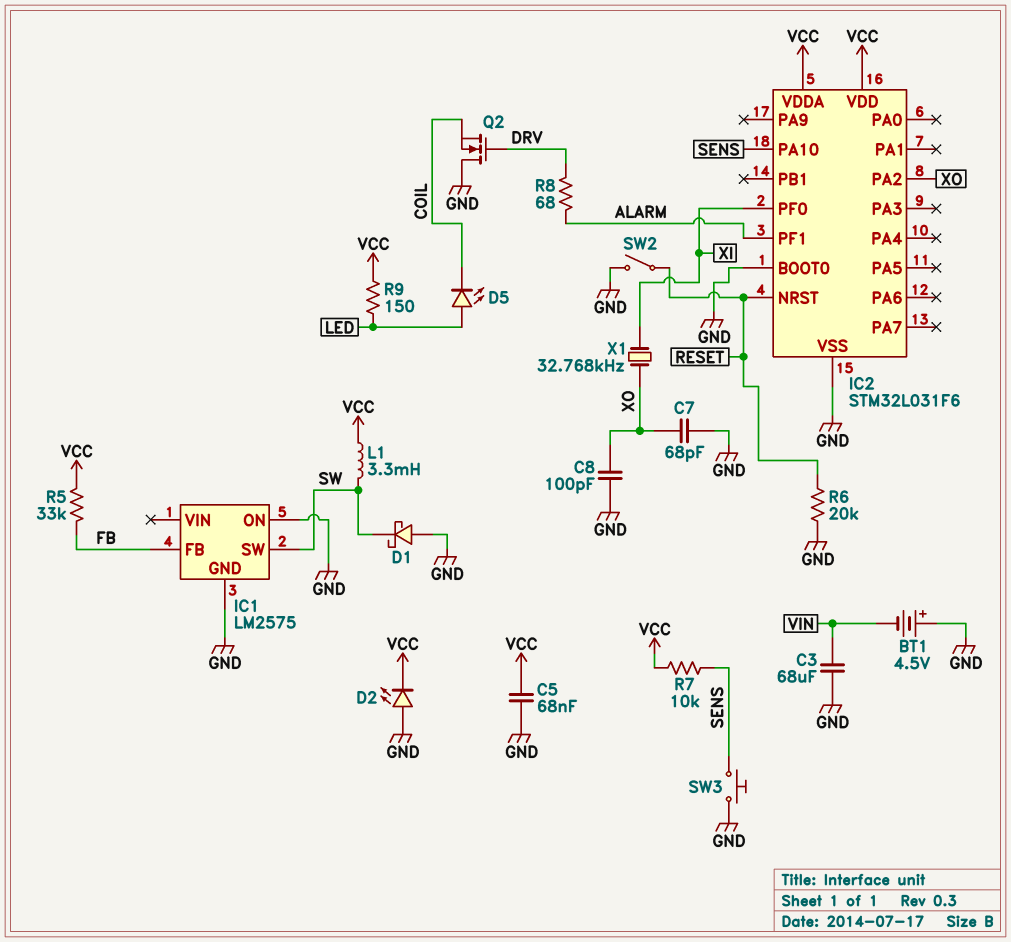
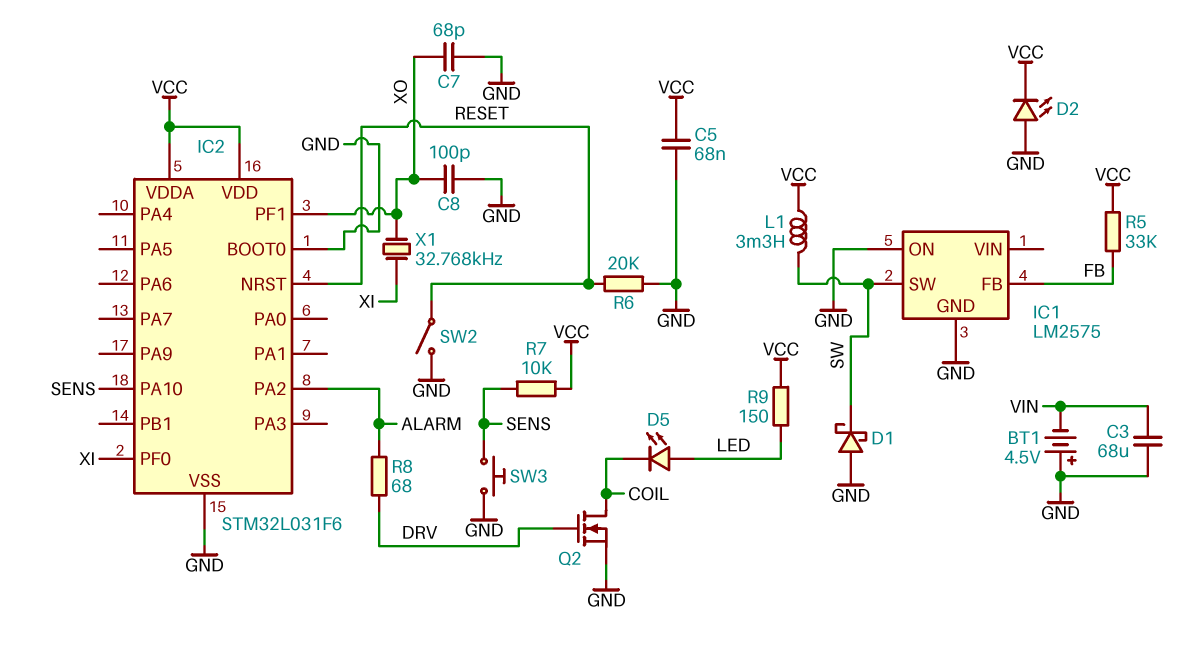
IC2 pin PA2: XO -> ALARM
IC2 pin PF1: ALARM -> XO
Q2: NMOS (G DRV, D GND, S COIL) -> NMOS (G DRV, D COIL, S GND)

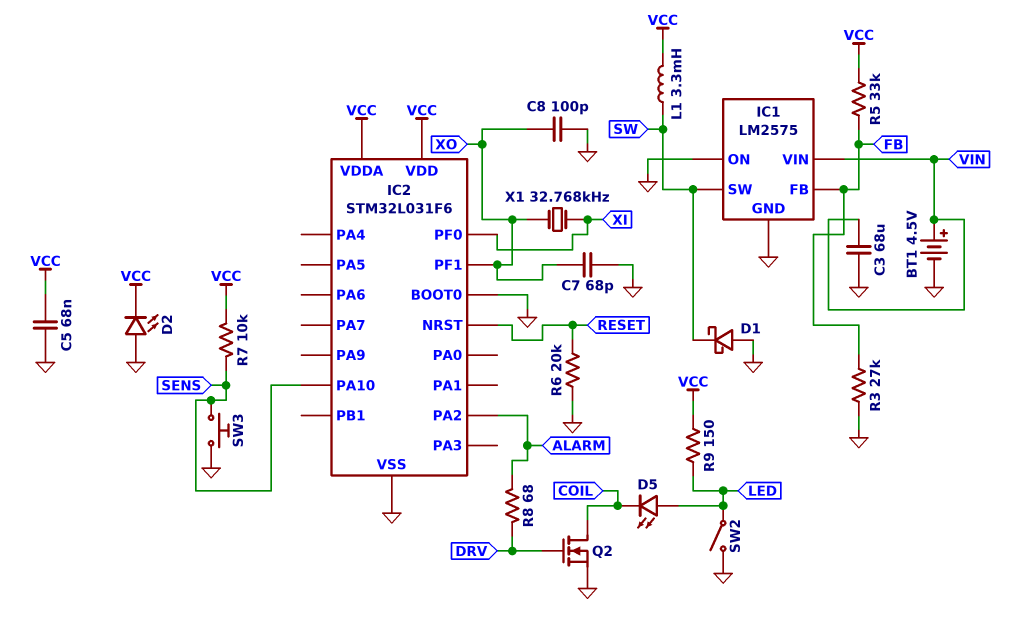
BT1: 4.5V (plus GND, minus VIN) -> 4.5V (plus VIN, minus GND)
IC1 pin VIN: none -> VIN
R3: none -> 27k (FB, GND)
SW2: switch (GND, RESET) -> switch (GND, LED)

